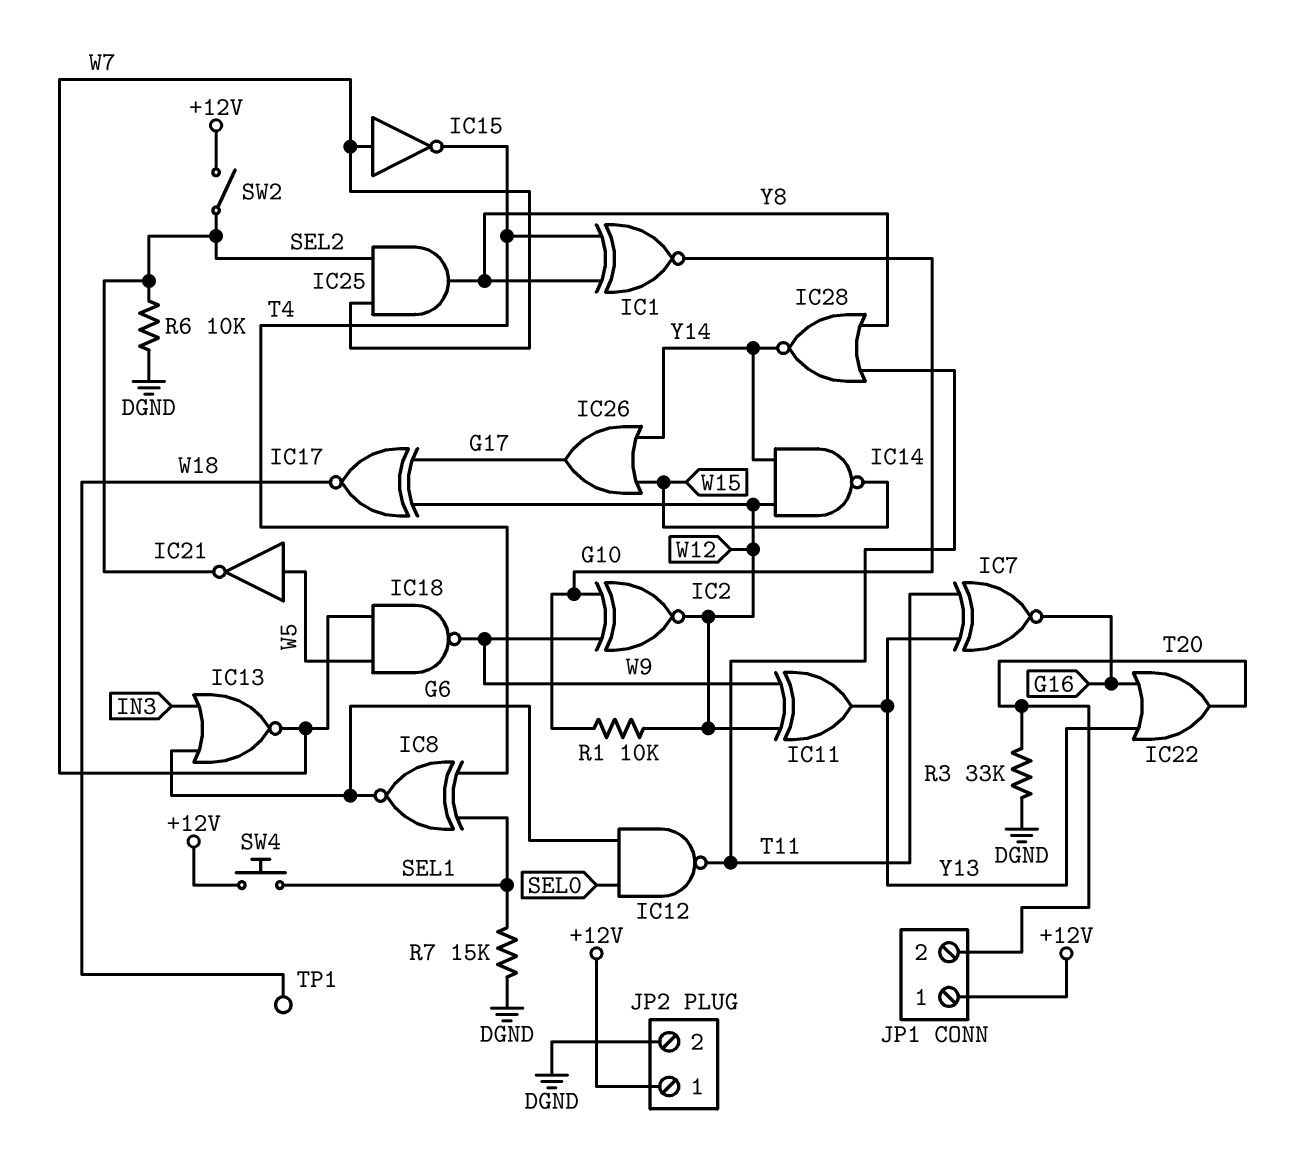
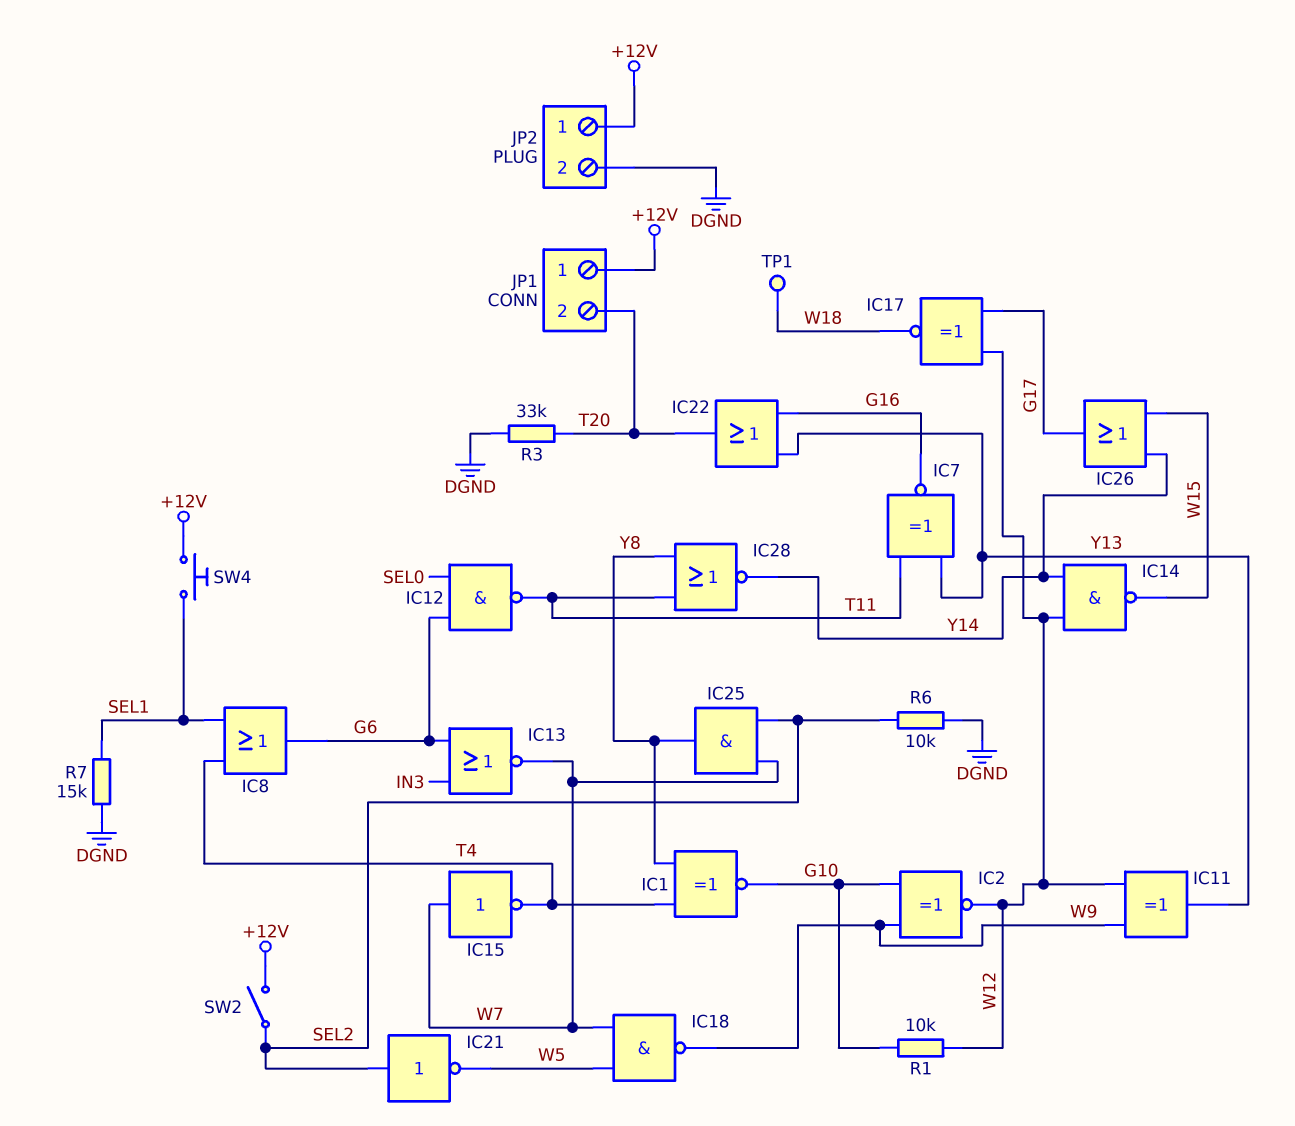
IC8: XNOR (in SEL1, in T4, out G6) -> OR (in SEL1, in T4, out G6)
IC21: NOT (in W5, out SEL2) -> NOT (in SEL2, out W5)

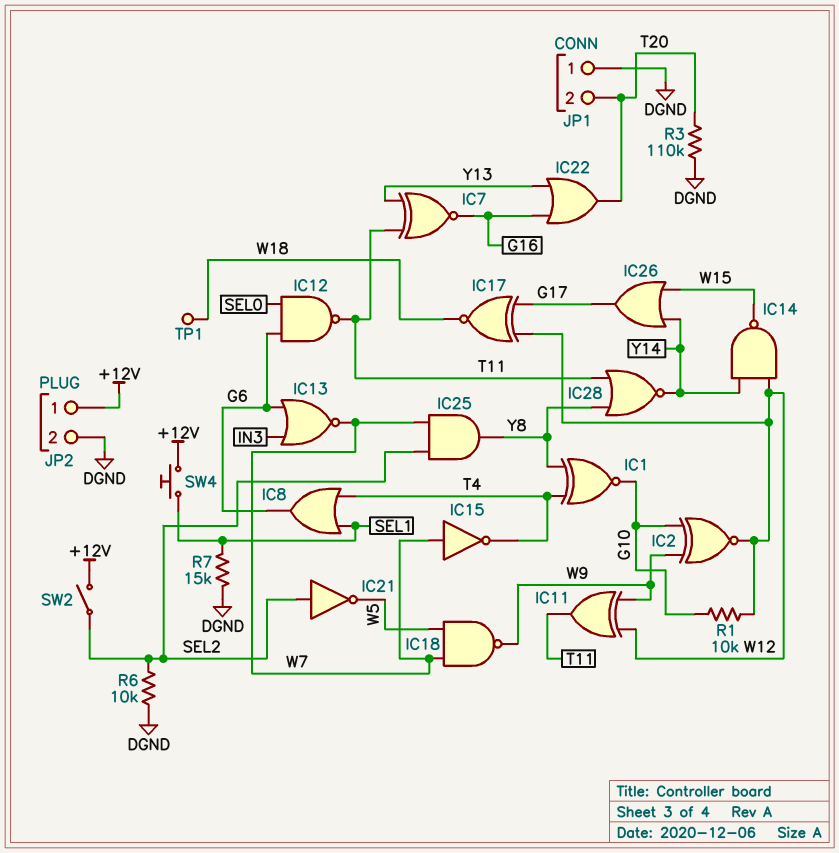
IC11: XOR (in W9, in W12, out Y13) -> XOR (in W9, in W12, out T11)
JP1 pin 1: +12V -> DGND
R3: 33k (DGND, T20) -> 110k (DGND, T20)

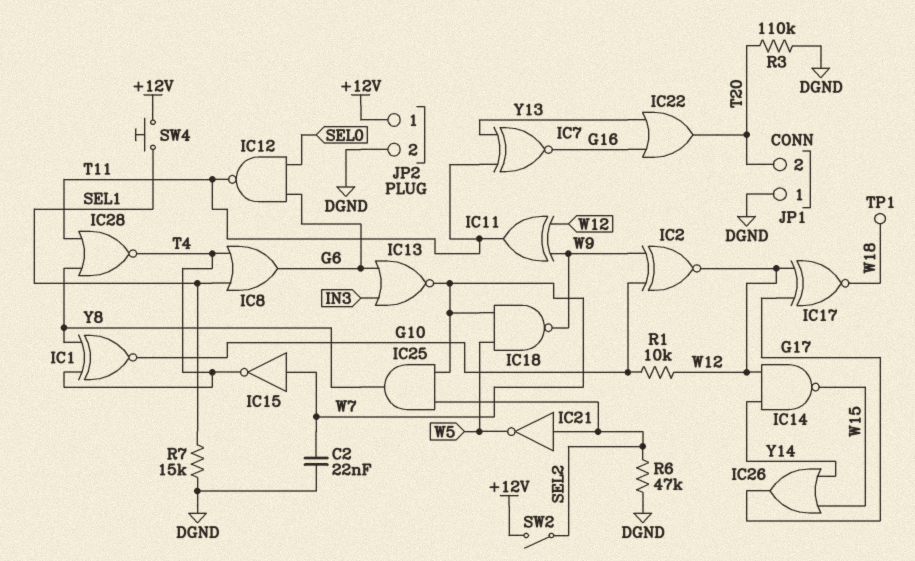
C2: none -> 22nF (DGND, W7)
IC28: NOR (in T11, in Y8, out Y14) -> NOR (in T11, in Y8, out T4)
R6: 10k (DGND, SEL2) -> 47k (DGND, SEL2)

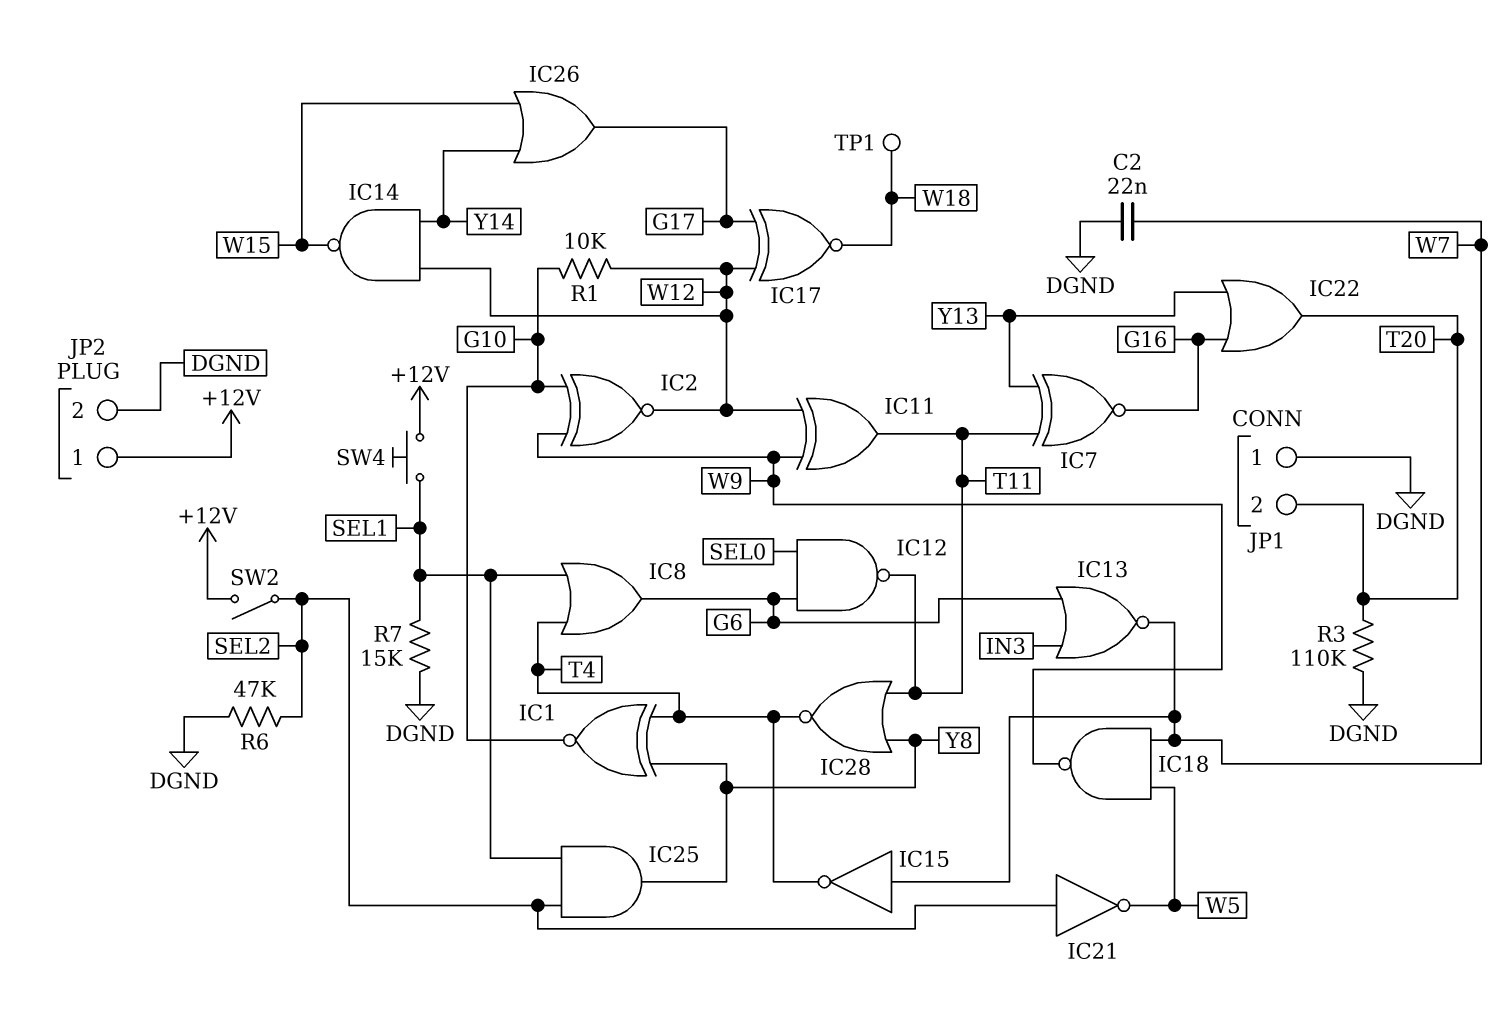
IC25: AND (in SEL2, in W7, out Y8) -> AND (in SEL1, in SEL2, out Y8)

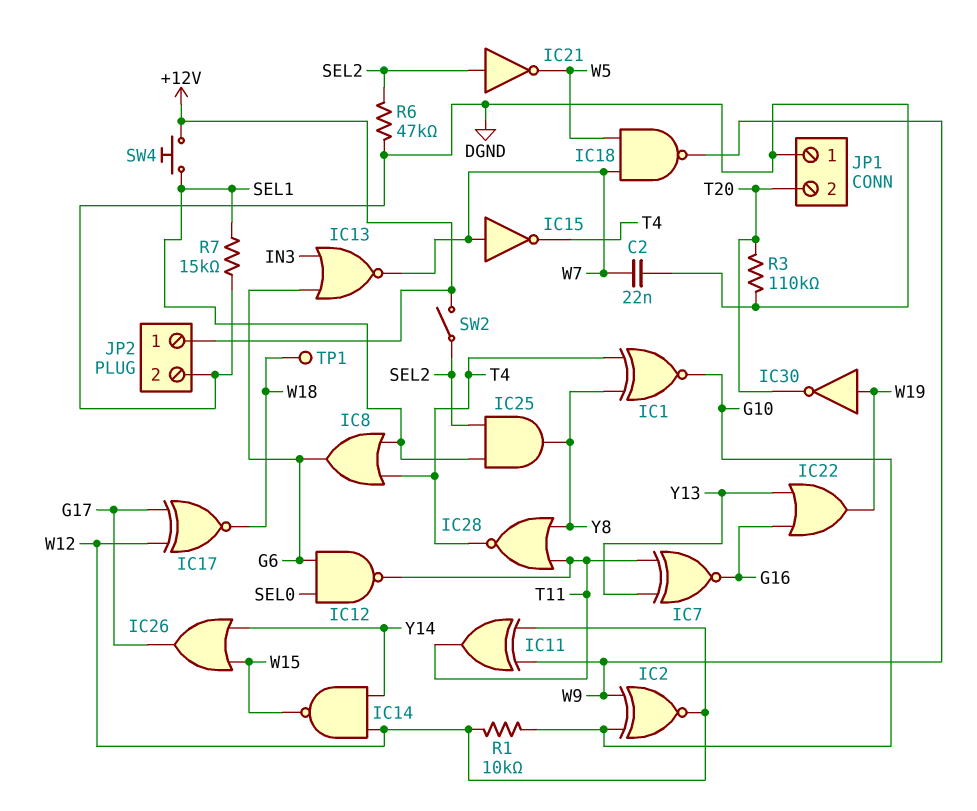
IC22: OR (in G16, in Y13, out T20) -> OR (in G16, in Y13, out W19)
IC30: none -> NOT (in W19, out T20)

